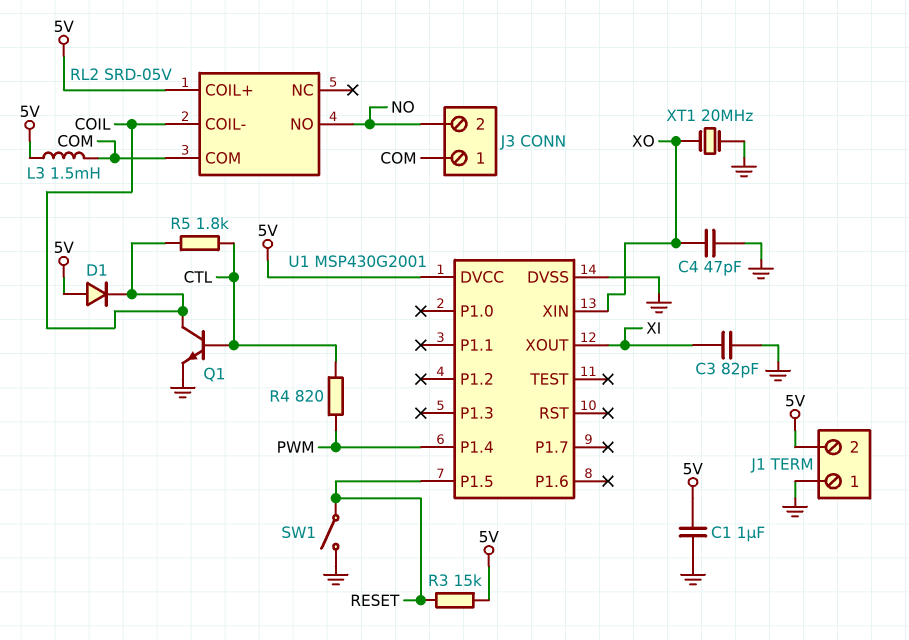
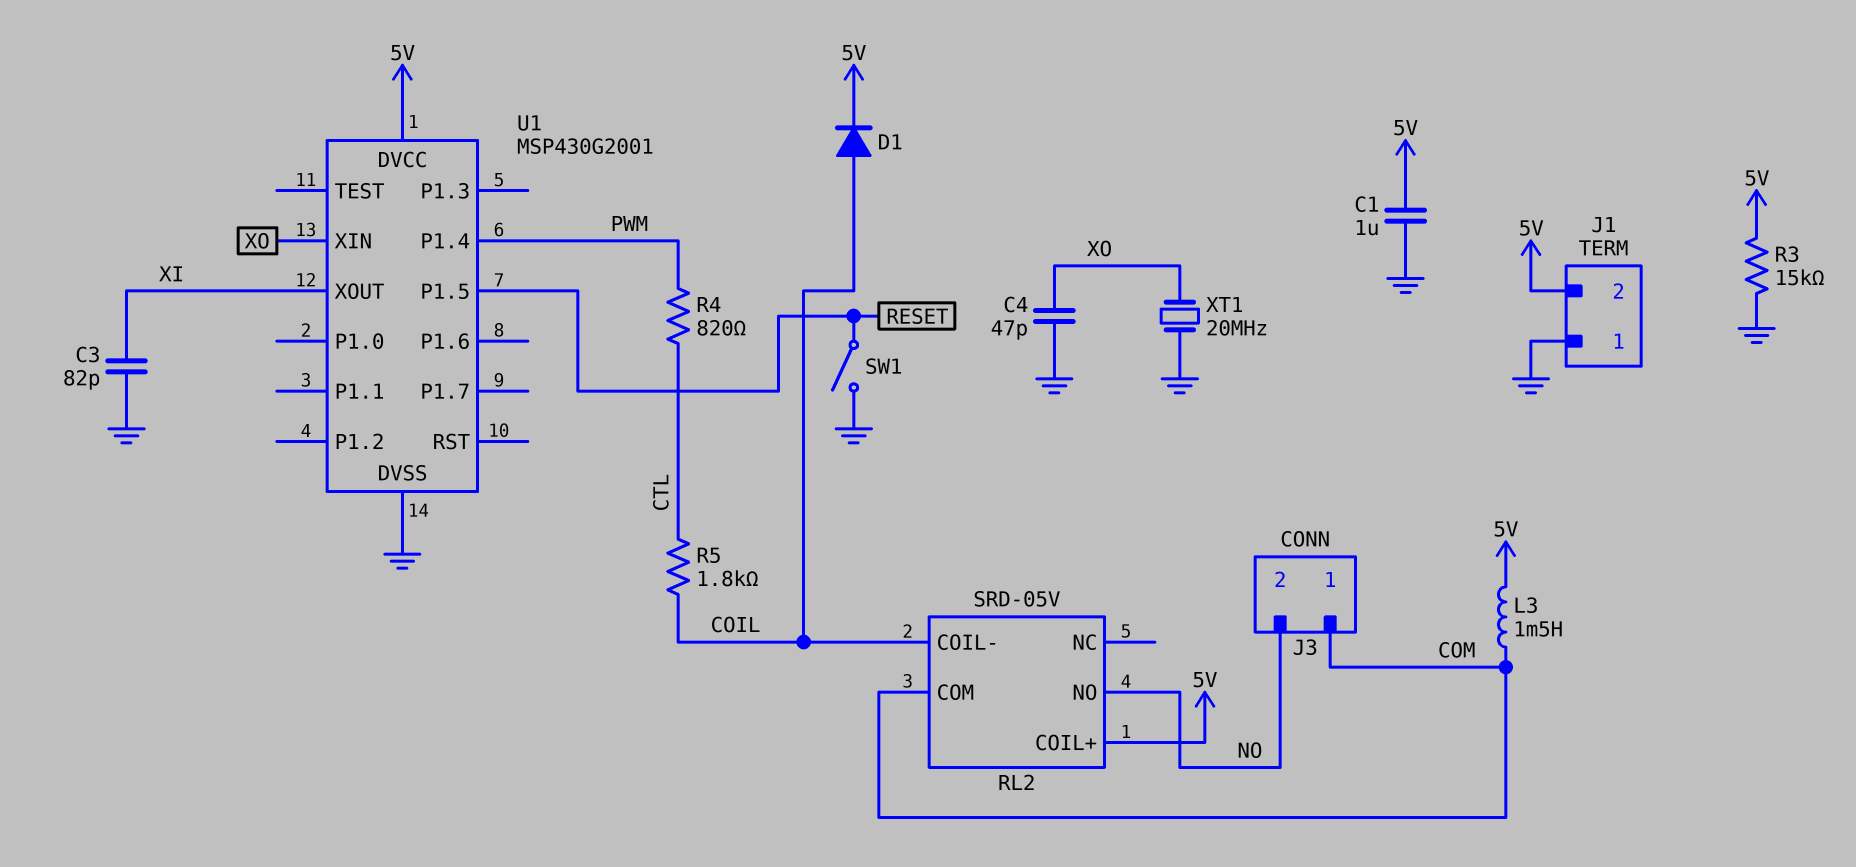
D1: diode (A 5V, K COIL) -> diode (A COIL, K 5V)
Q1: NPN (B CTL, C COIL, E GND) -> none
R3: 15k (5V, RESET) -> 15k (5V, GND)

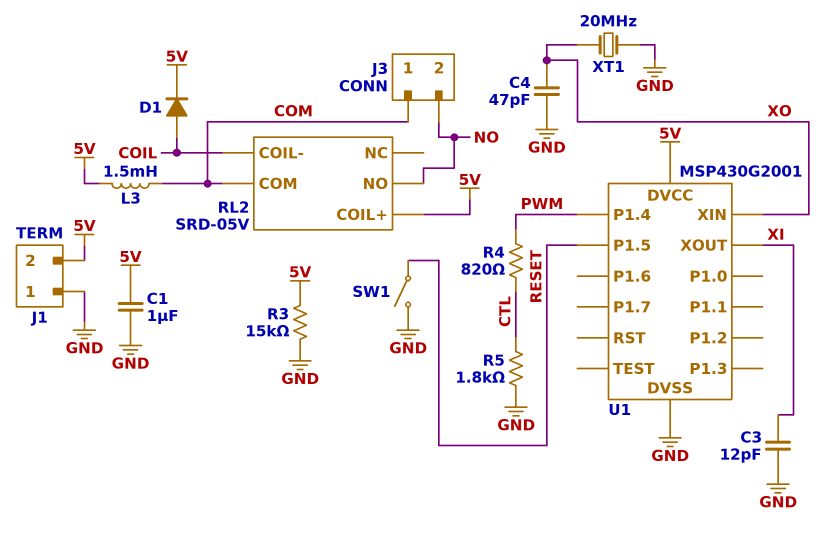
C3: 82pF (GND, XI) -> 12pF (GND, XI)
R5: 1.8k (COIL, CTL) -> 1.8k (CTL, GND)

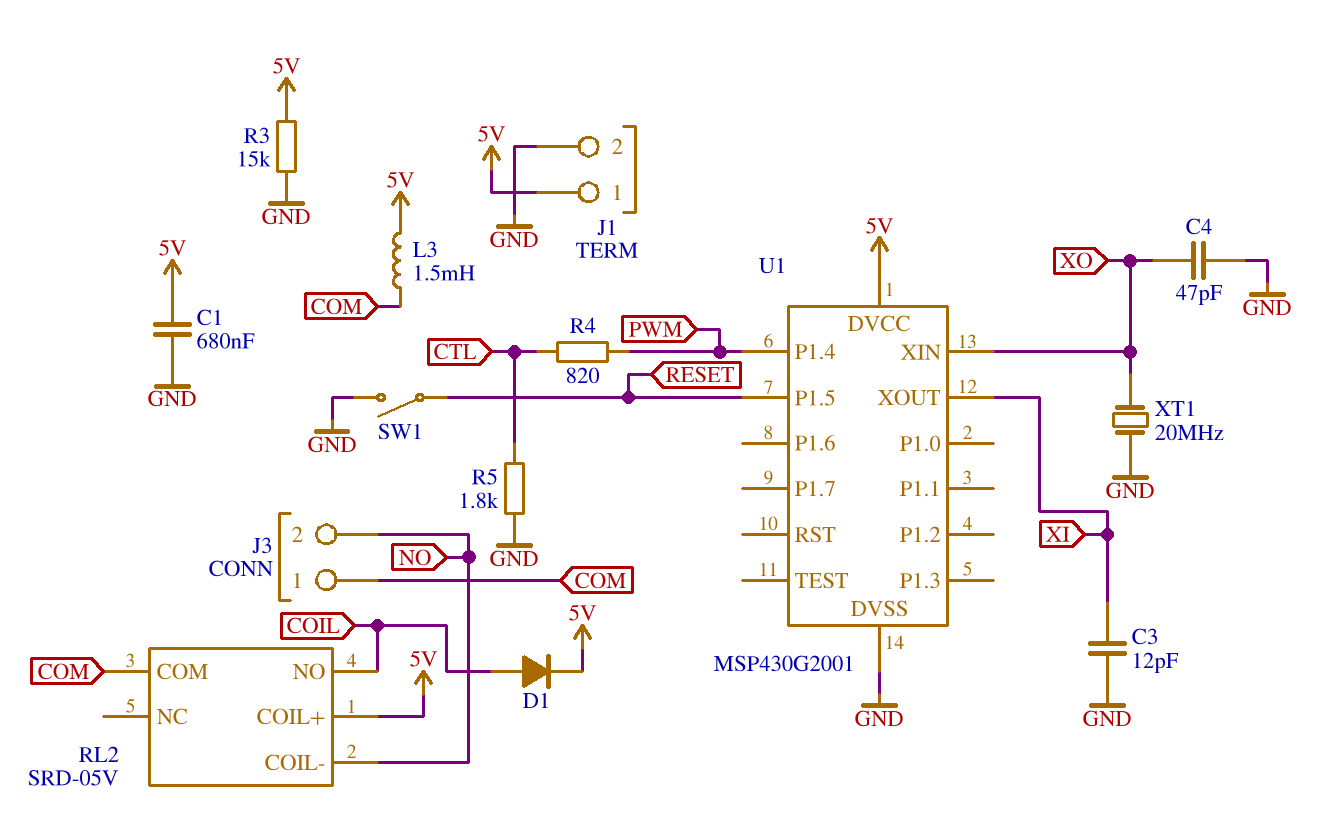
C1: 1uF (5V, GND) -> 680nF (5V, GND)
J1 pin 1: GND -> 5V
J1 pin 2: 5V -> GND
RL2 pin COIL-: COIL -> NO
RL2 pin NO: NO -> COIL

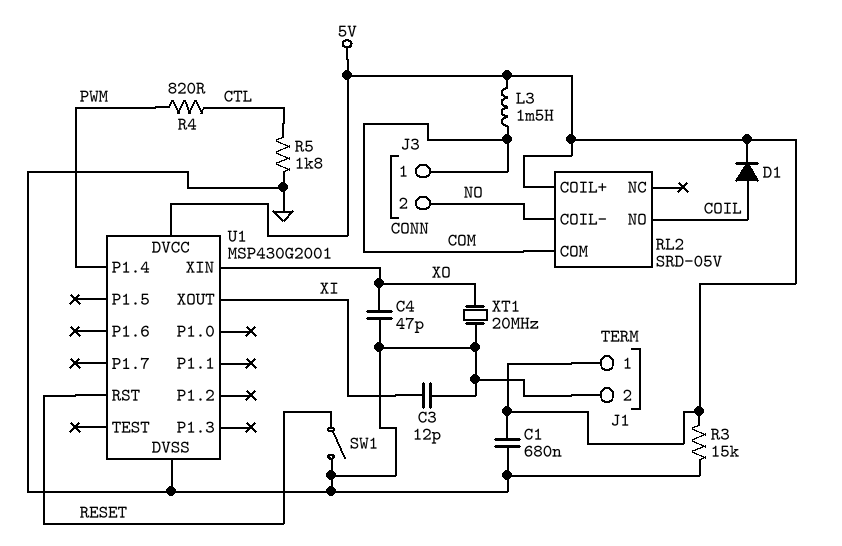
U1 pin P1.5: RESET -> none
U1 pin RST: none -> RESET

